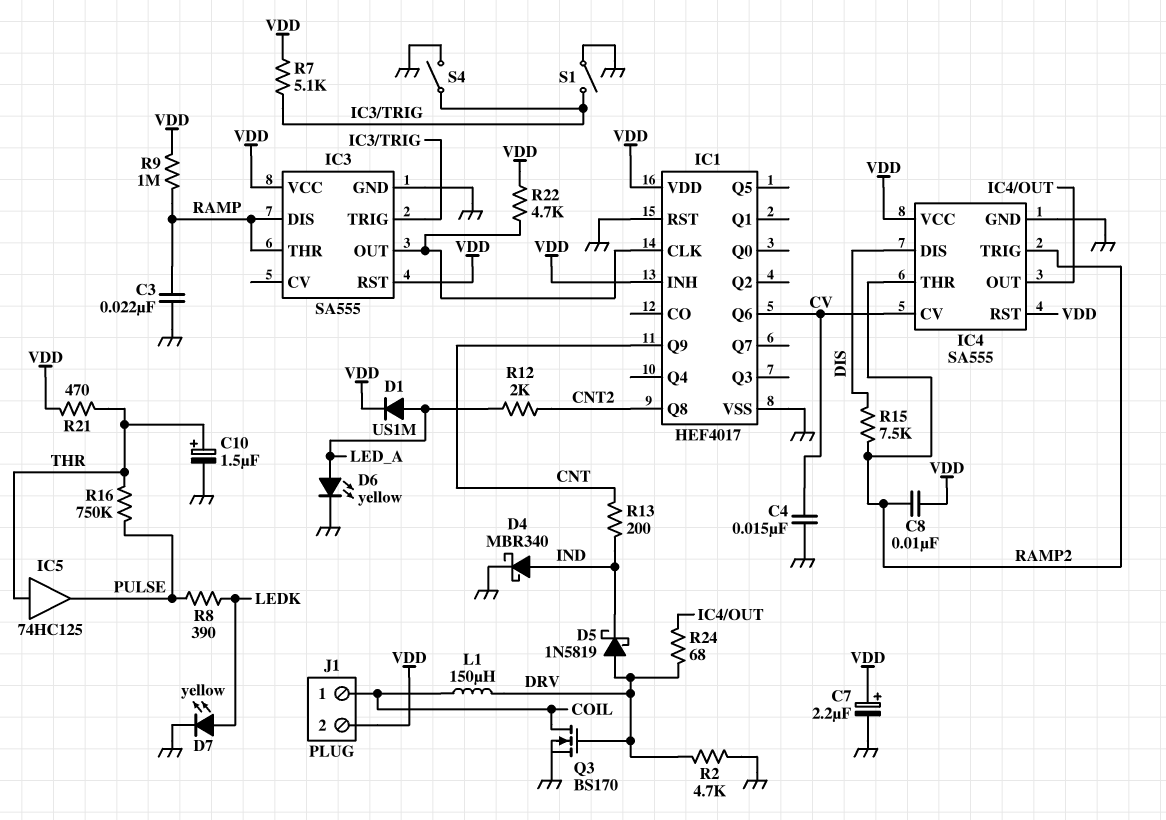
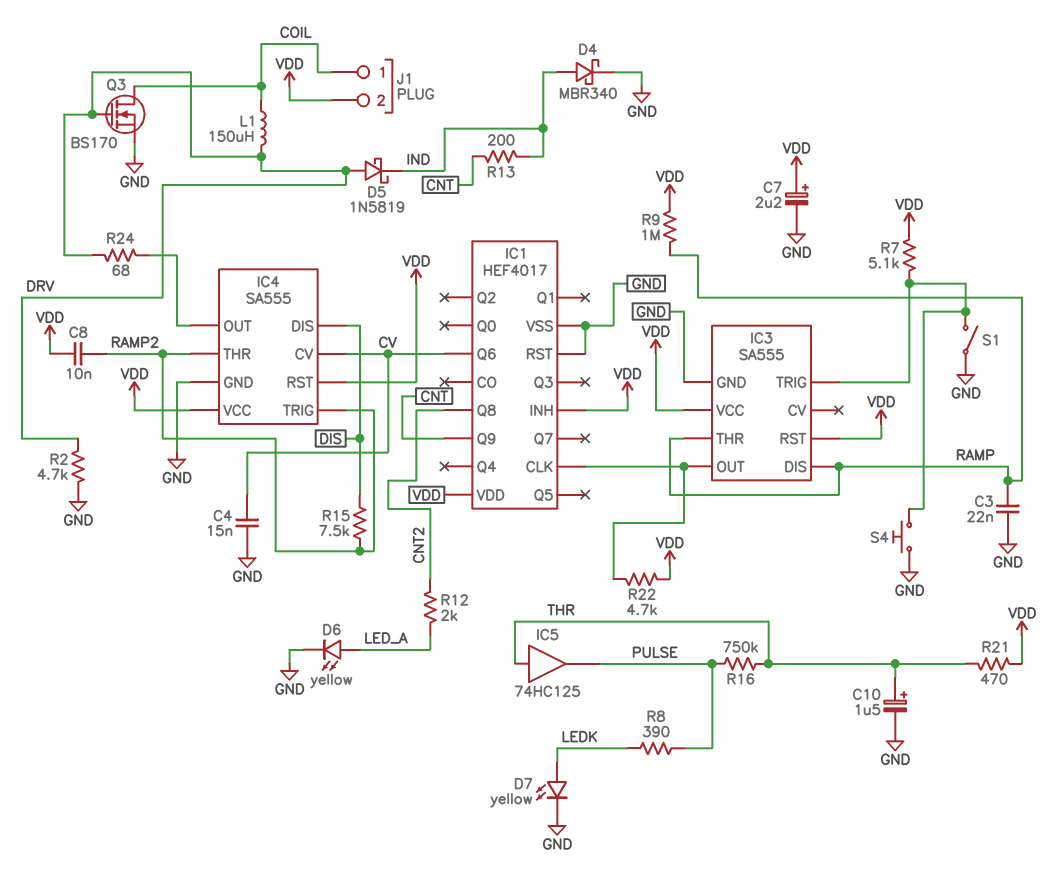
D1: diode US1M (A LED_A, K VDD) -> none
S4: switch (GND, IC3/TRIG) -> button (GND, IC3/TRIG)

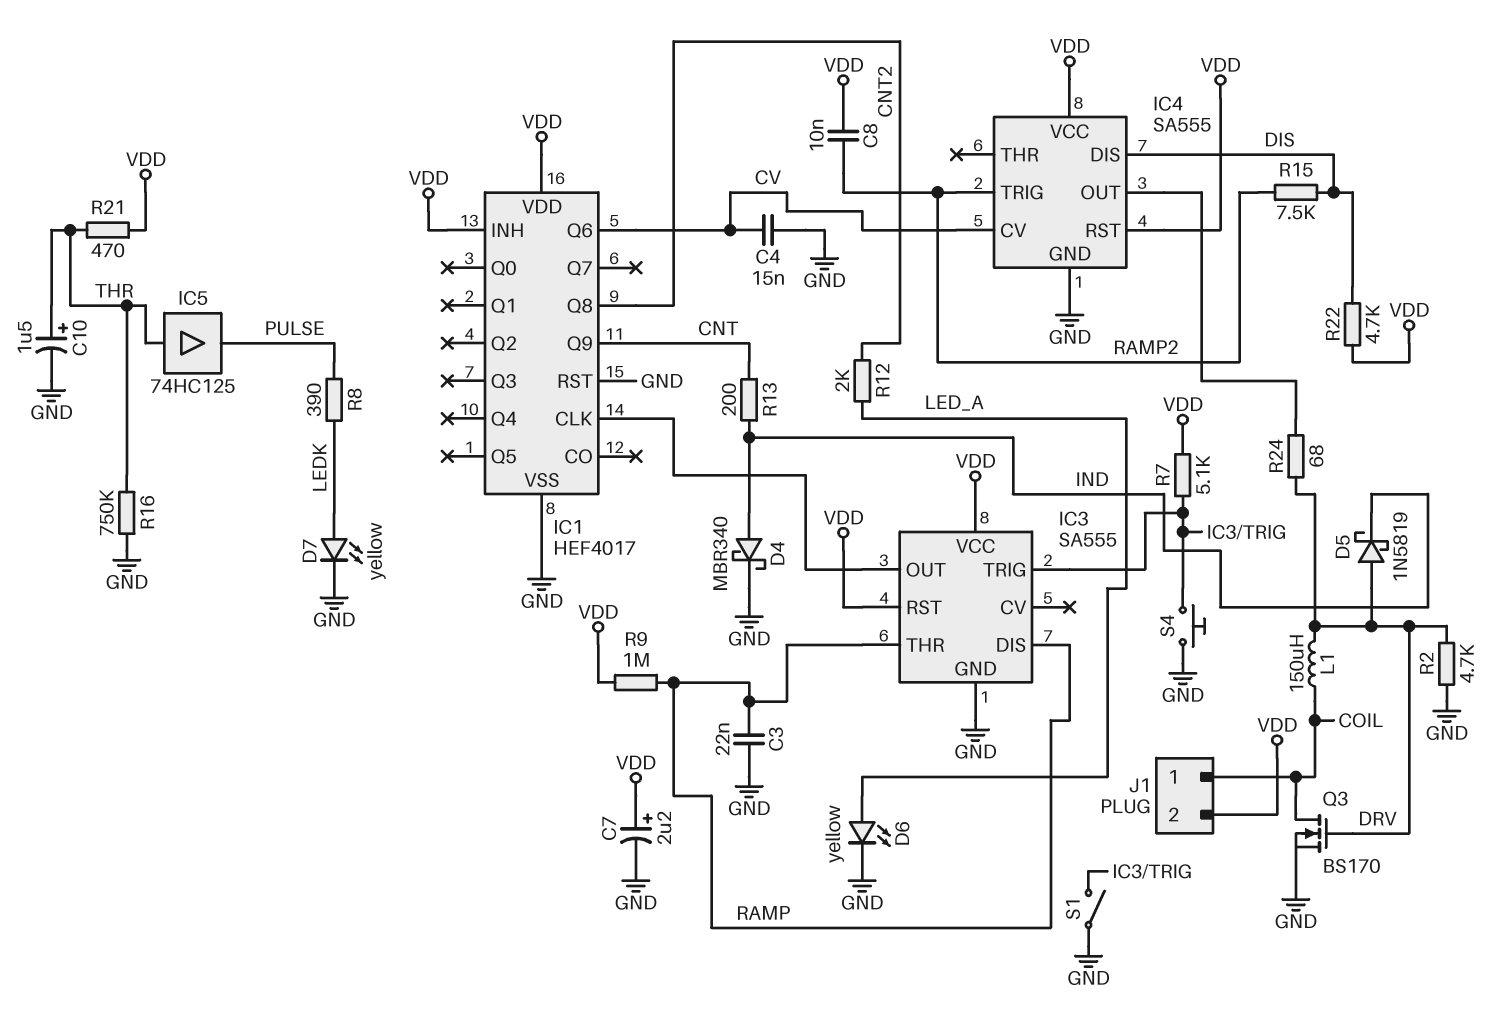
IC4 pin THR: RAMP2 -> none
R16: 750k (PULSE, THR) -> 750k (GND, THR)
R22: 4.7k (IC1/CLK, VDD) -> 4.7k (DIS, VDD)

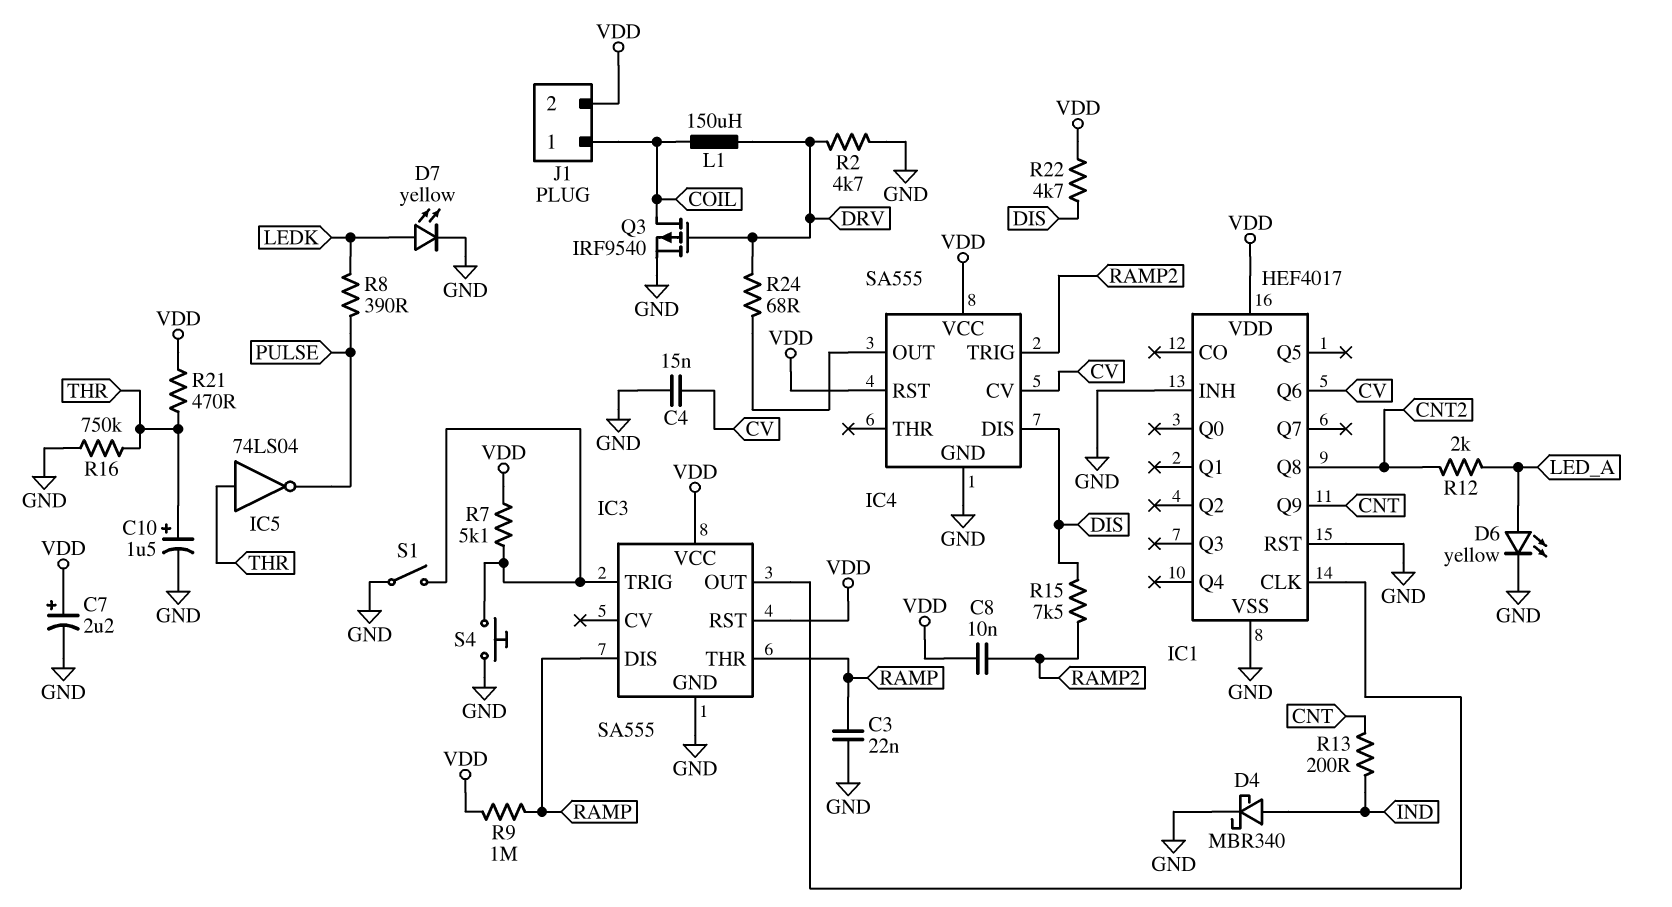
D5: schottky 1N5819 (A DRV, K IND) -> none
IC1 pin INH: VDD -> GND
IC5: buffer 74HC125 (in THR, out PULSE) -> NOT 74LS04 (in THR, out PULSE)
Q3: NMOS BS170 (G DRV, D COIL, S GND) -> PMOS IRF9540 (G DRV, D COIL, S GND)

